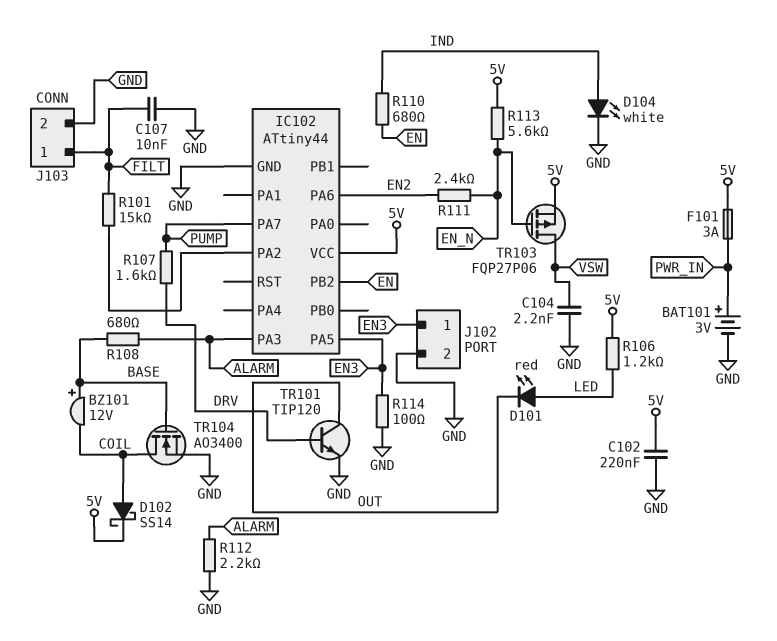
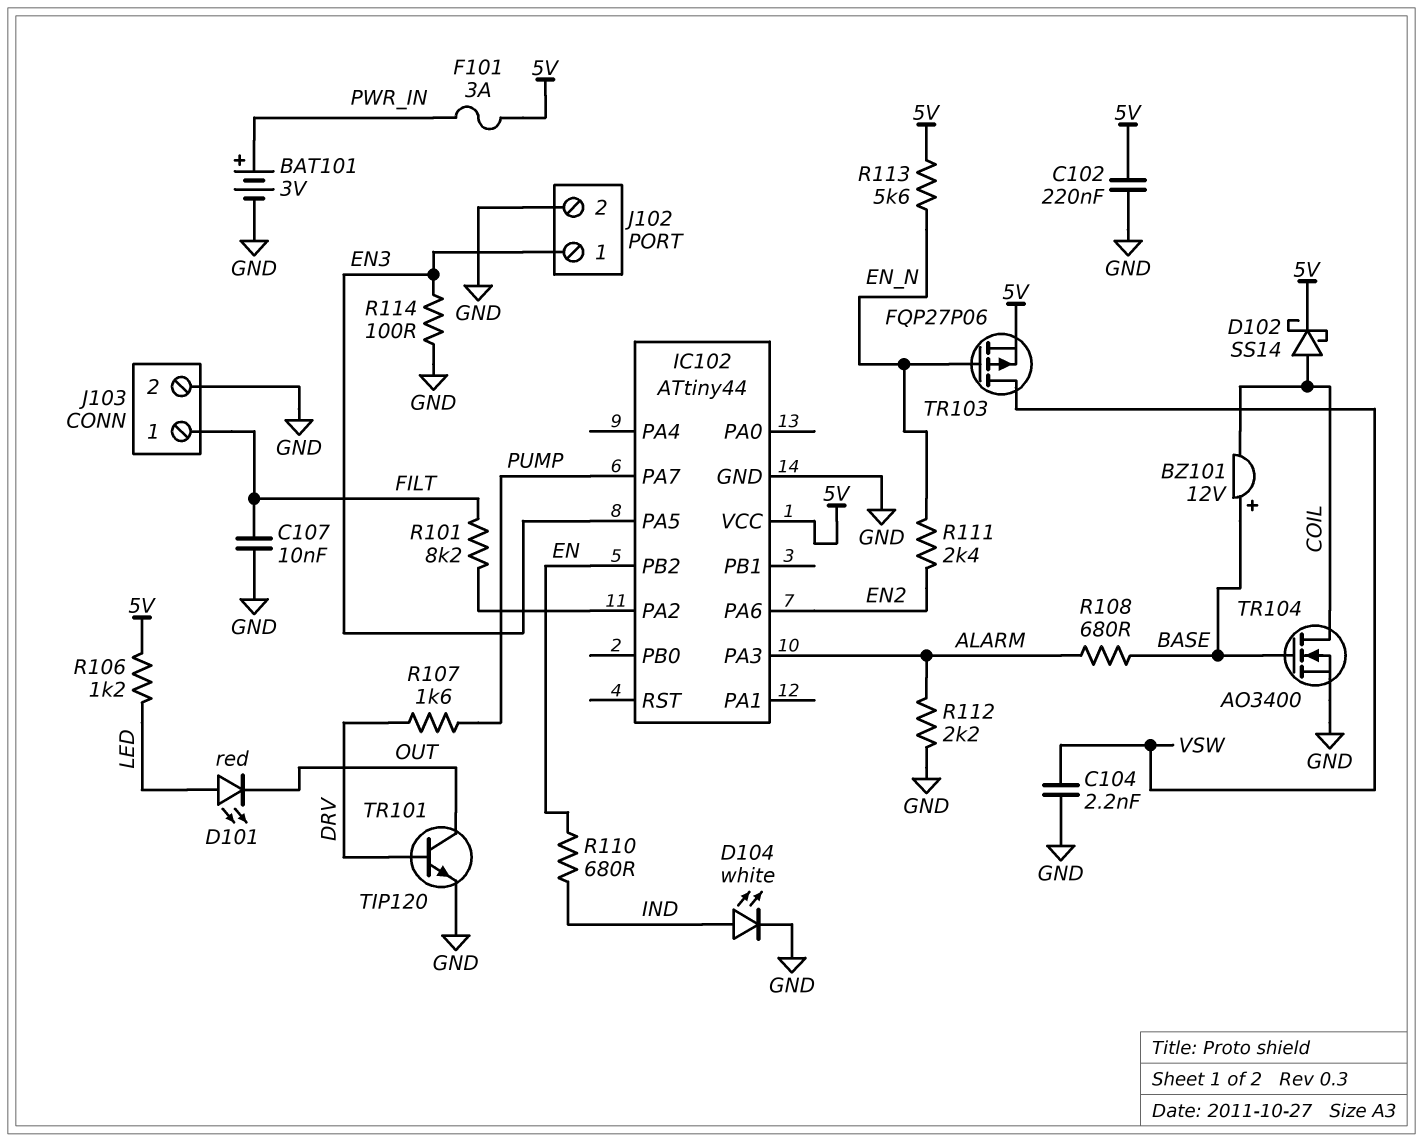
R101: 15k (FILT, IC102/PA2) -> 8.2k (FILT, IC102/PA2)

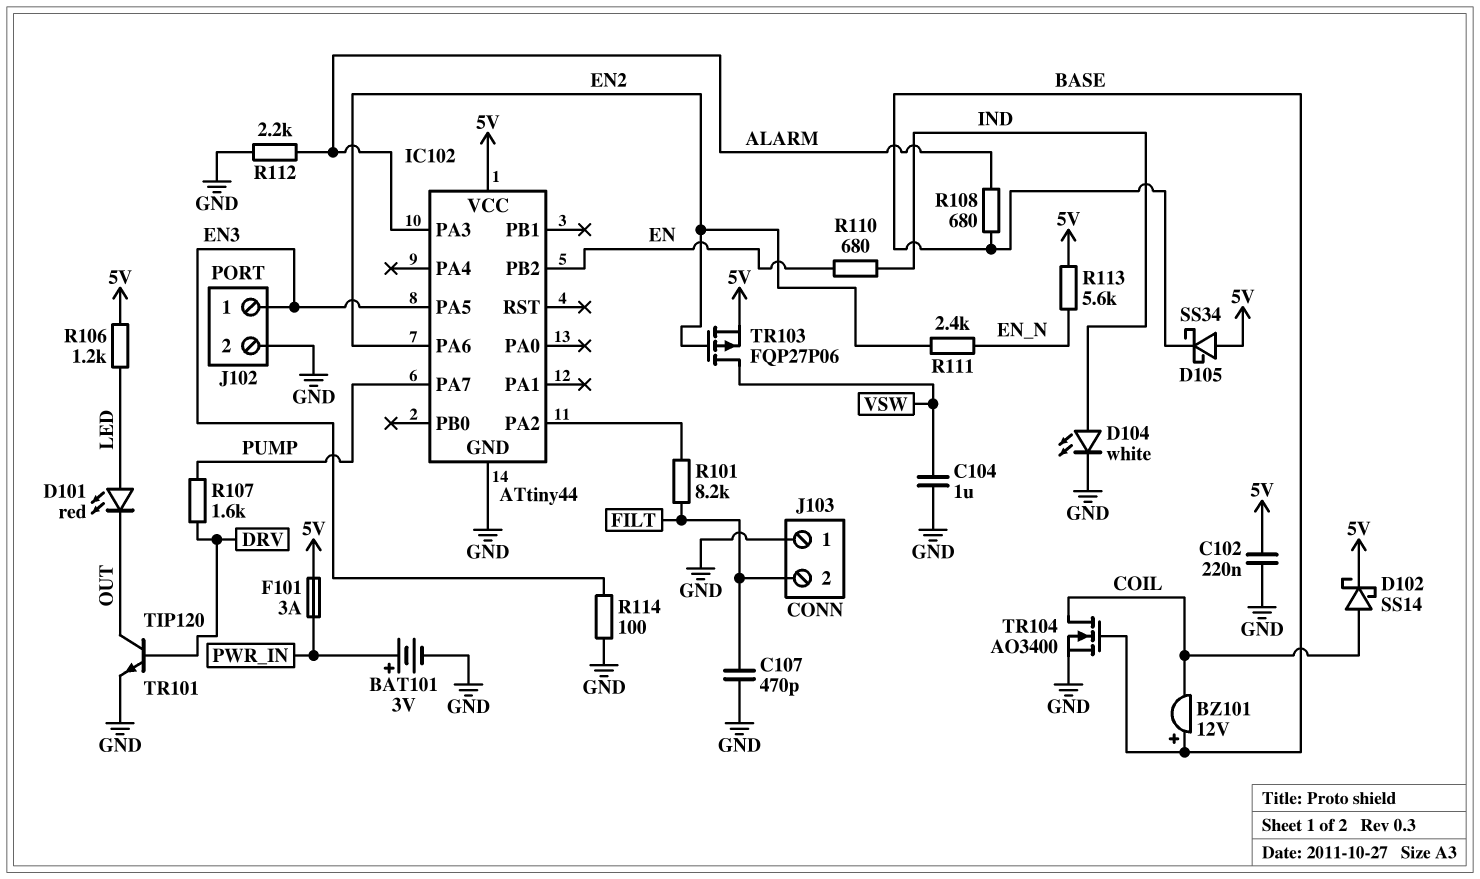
C104: 2.2nF (GND, VSW) -> 1uF (GND, VSW)
C107: 10nF (FILT, GND) -> 470pF (FILT, GND)
D105: none -> schottky SS34 (A 5V, K BASE)
J103 pin 1: FILT -> GND
J103 pin 2: GND -> FILT
TR103: PMOS FQP27P06 (G EN_N, D VSW, S 5V) -> PMOS FQP27P06 (G EN2, D VSW, S 5V)

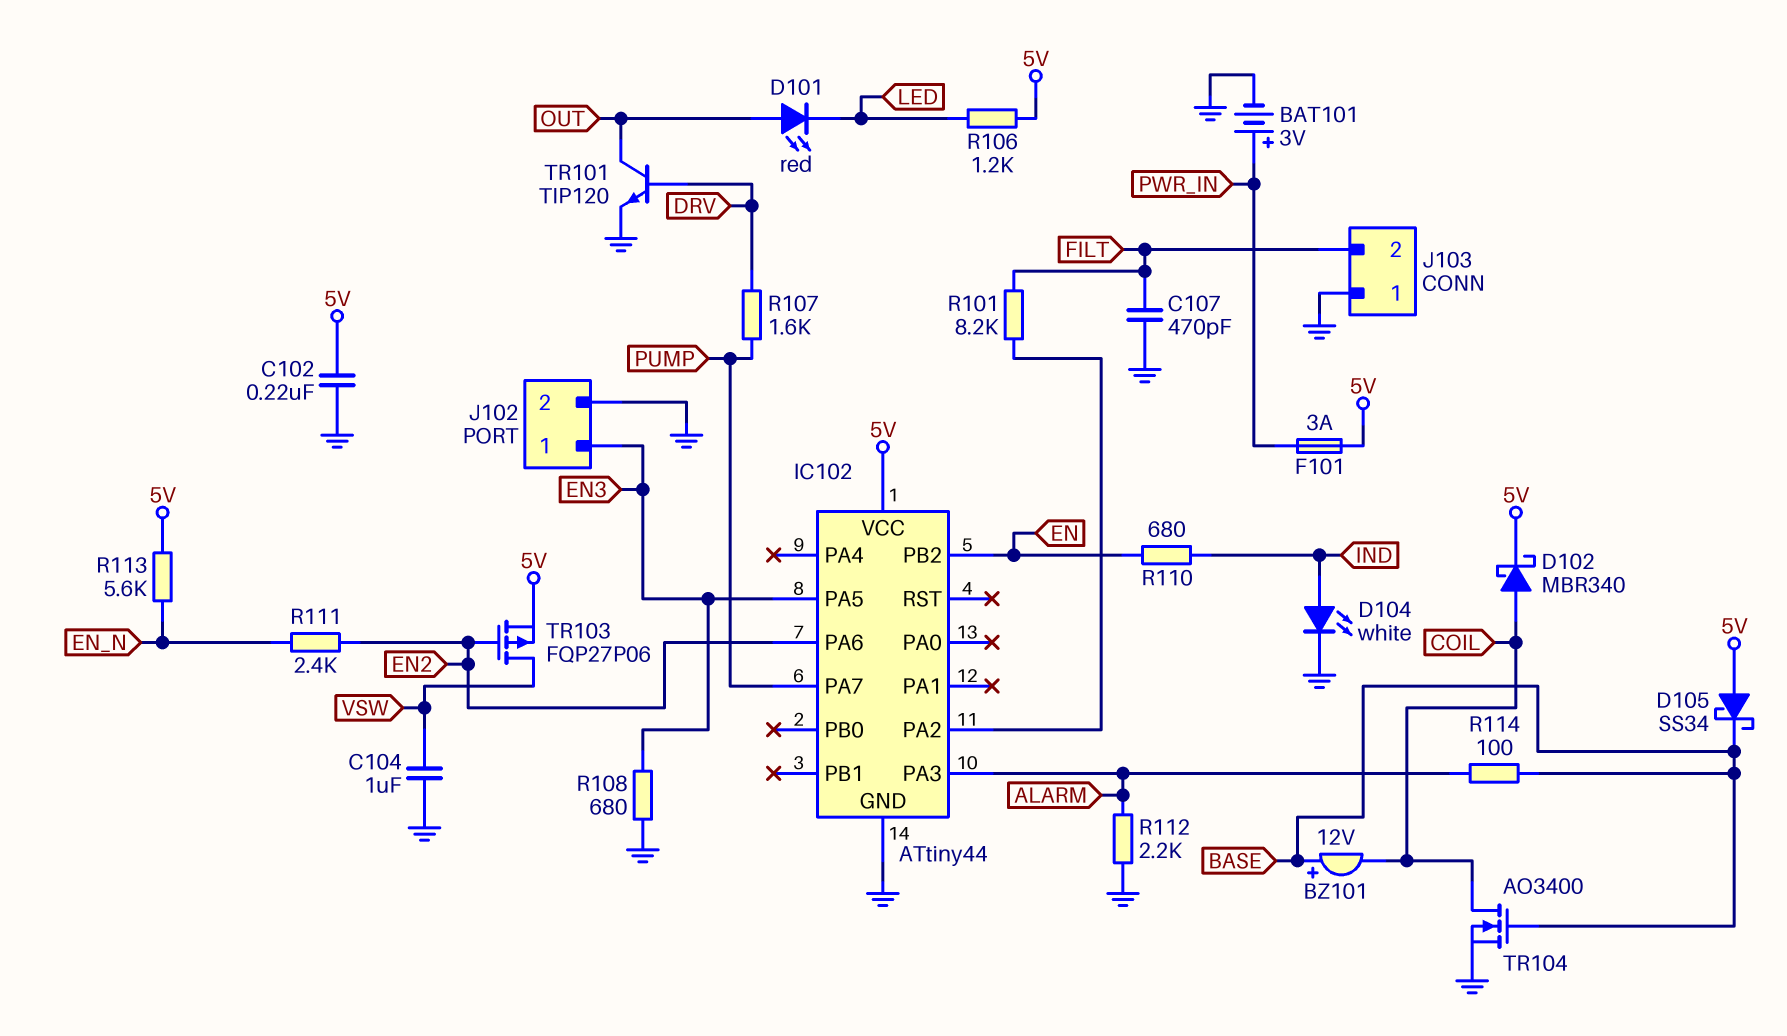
D101: LED red (A LED, K OUT) -> LED red (A OUT, K LED)
D102: schottky SS14 (A COIL, K 5V) -> schottky MBR340 (A COIL, K 5V)
R108: 680 (ALARM, BASE) -> 680 (EN3, GND)
R114: 100 (EN3, GND) -> 100 (ALARM, BASE)

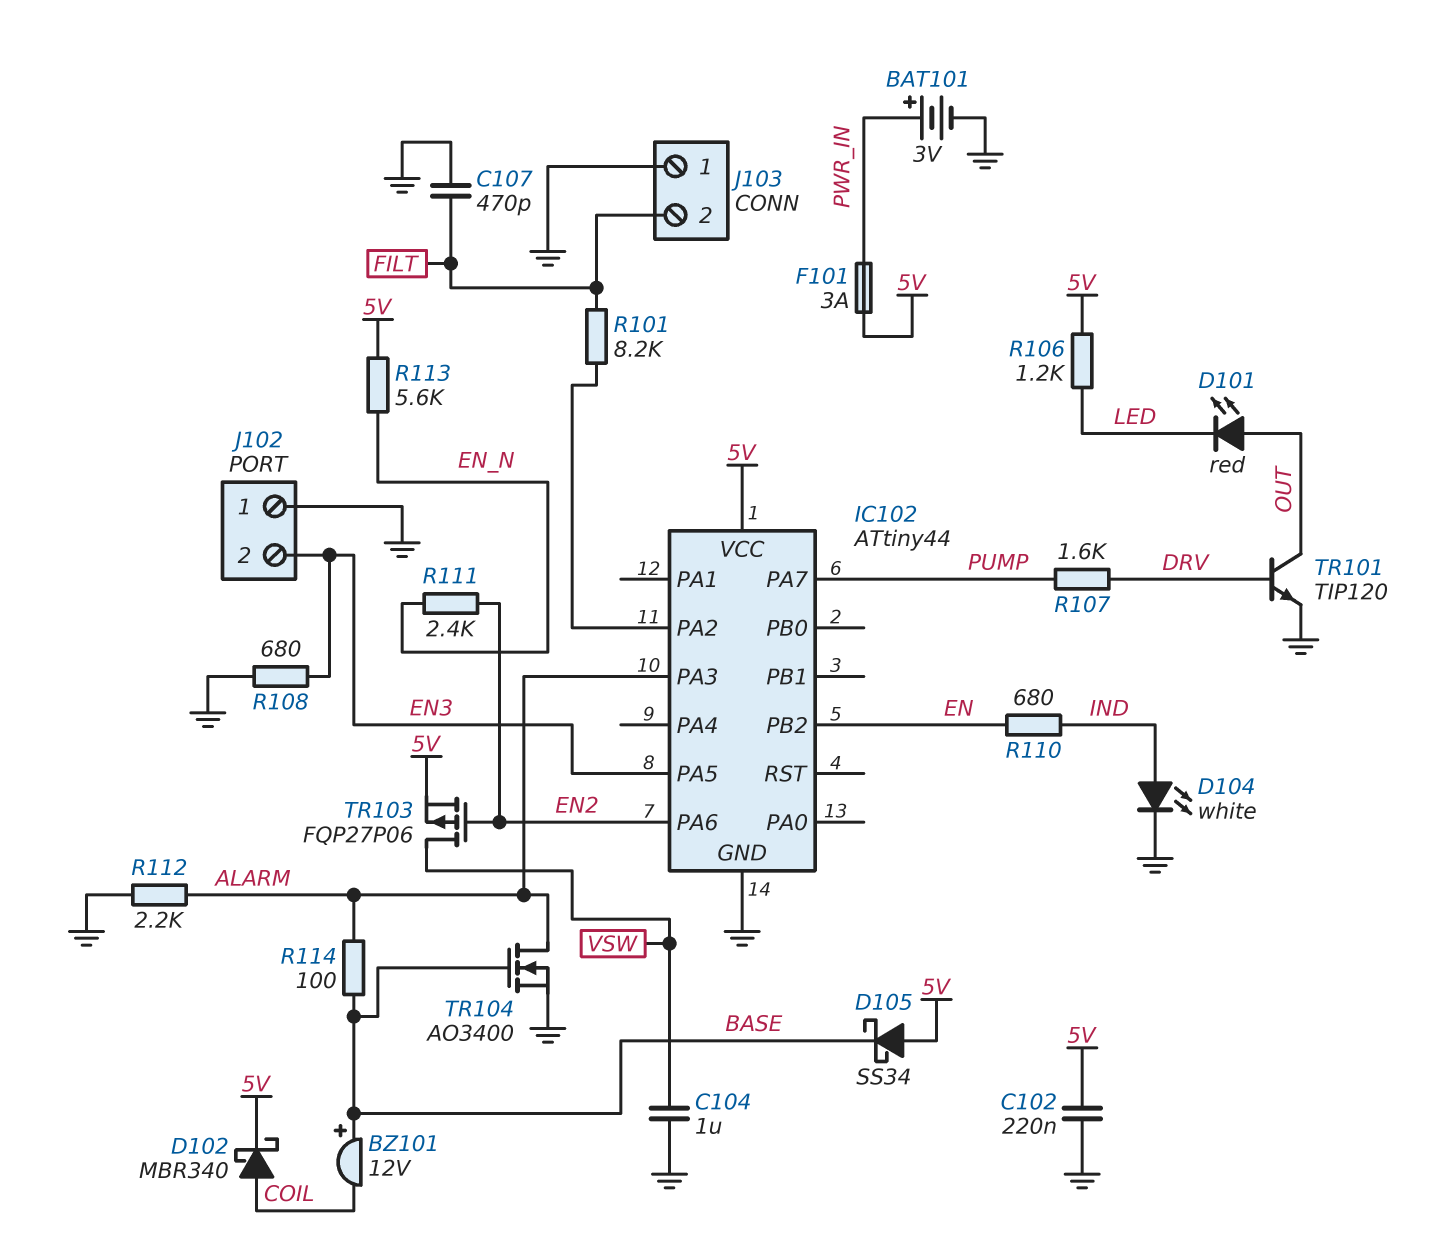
J102 pin 1: EN3 -> GND
J102 pin 2: GND -> EN3
TR104: NMOS AO3400 (G BASE, D COIL, S GND) -> NMOS AO3400 (G BASE, D ALARM, S GND)

